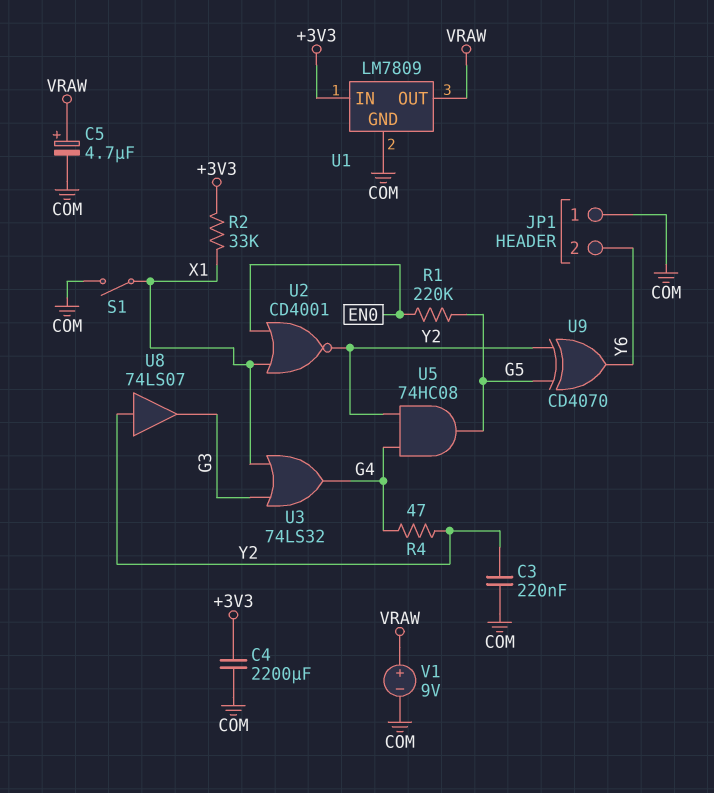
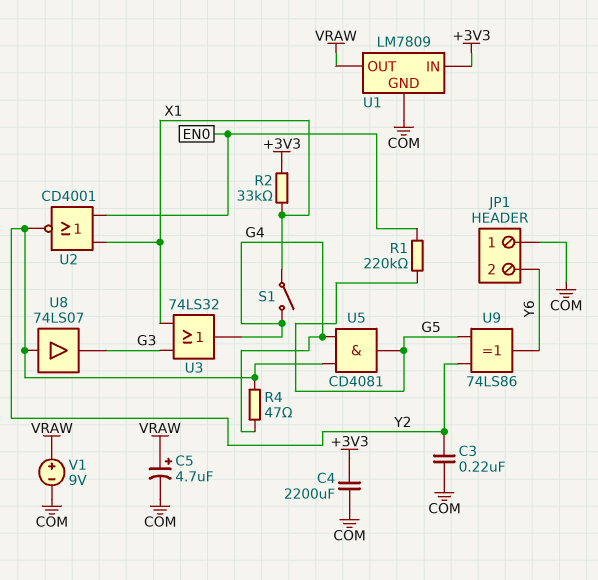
S1: switch (COM, X1) -> switch (G4, X1)
U5: AND 74HC08 (in G4, in Y2, out G5) -> AND CD4081 (in G4, in Y2, out G5)
U9: XOR CD4070 (in G5, in Y2, out Y6) -> XOR 74LS86 (in G5, in Y2, out Y6)

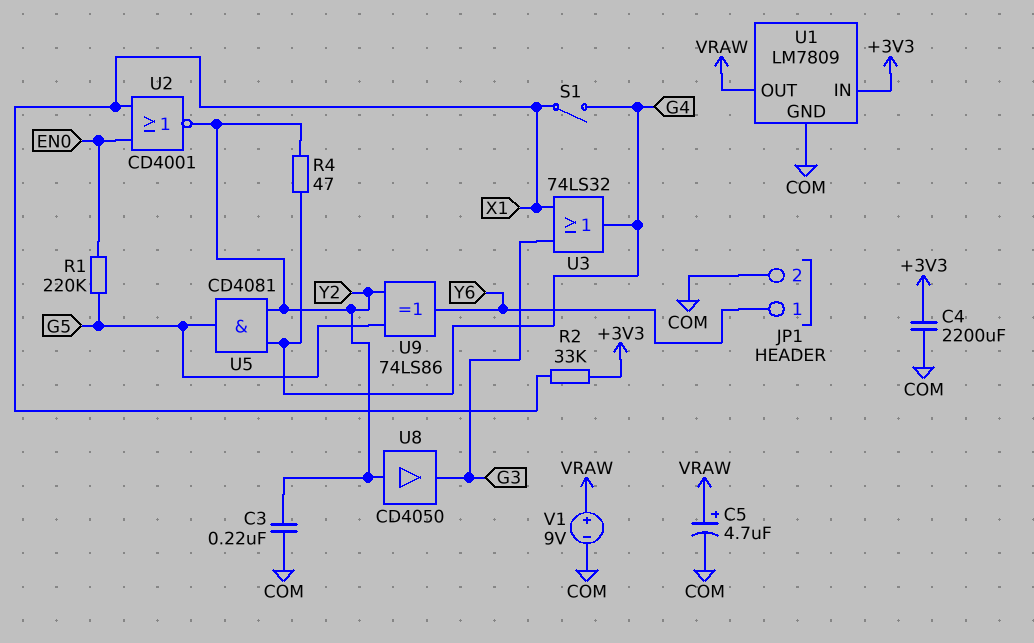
JP1 pin 1: COM -> Y6
JP1 pin 2: Y6 -> COM
U8: buffer 74LS07 (in Y2, out G3) -> buffer CD4050 (in Y2, out G3)

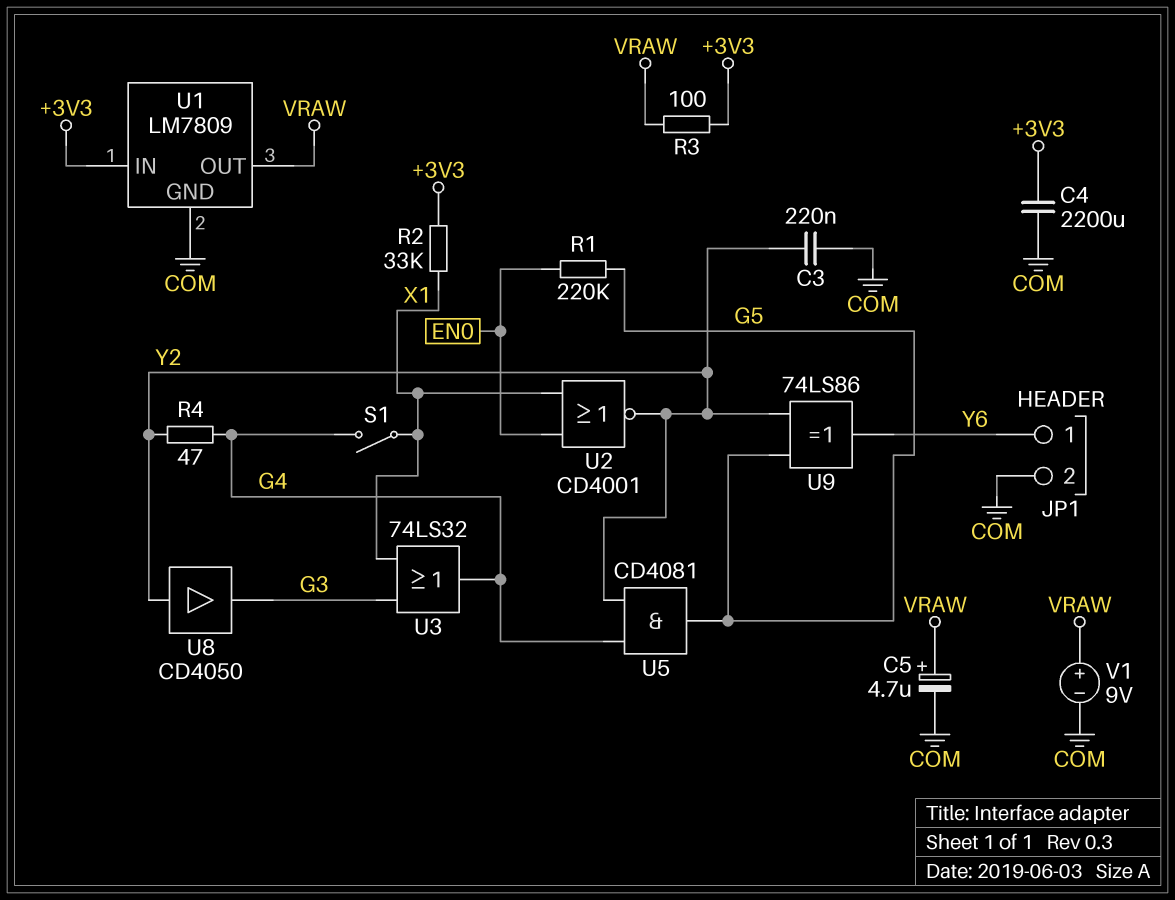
R3: none -> 100 (+3V3, VRAW)

